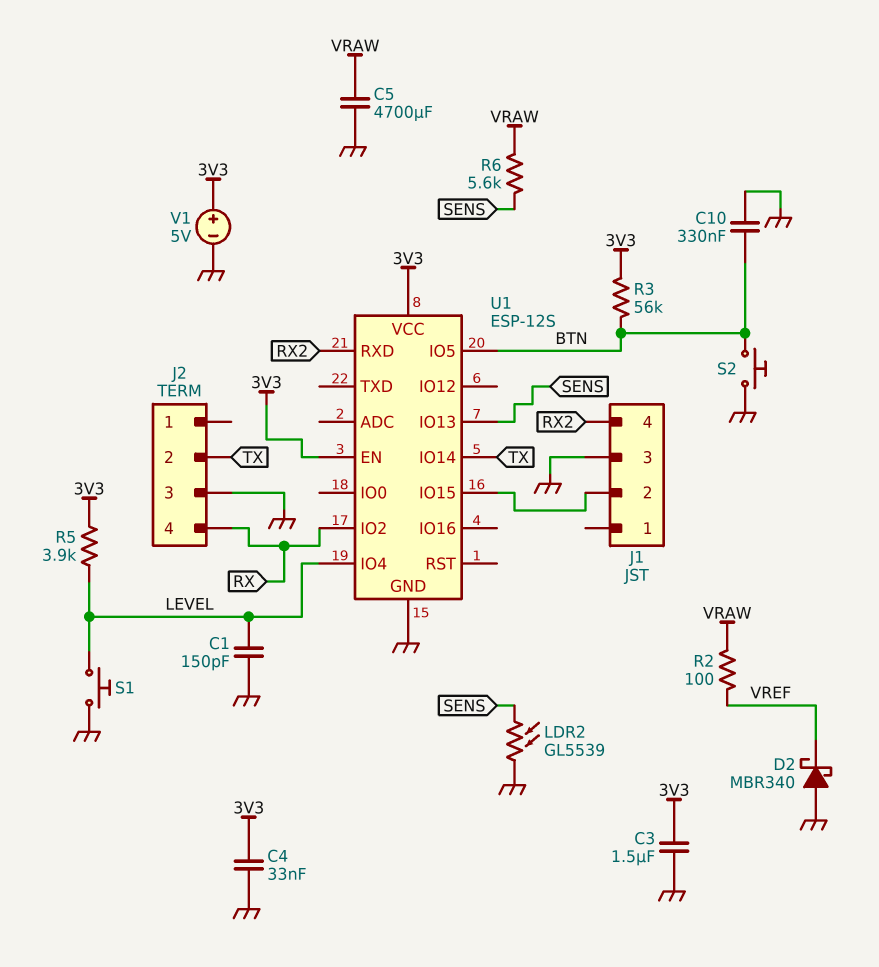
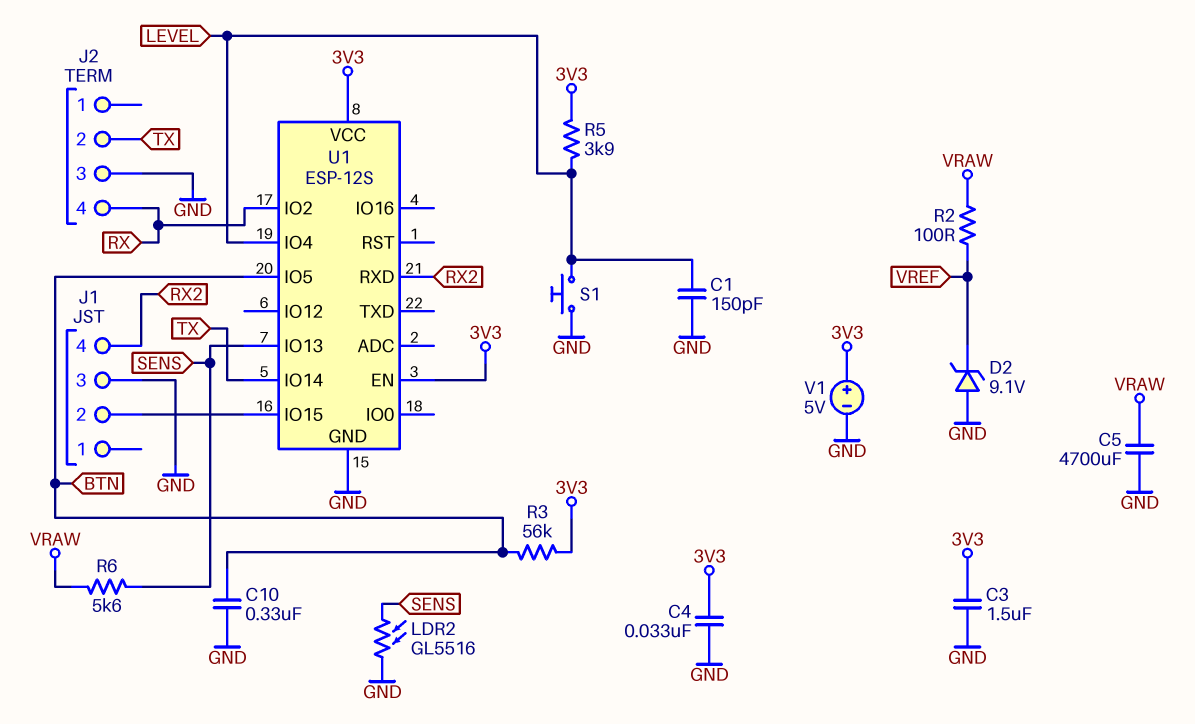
D2: schottky MBR340 (A GND, K VREF) -> zener 9.1V (A GND, K VREF)
LDR2: GL5539 (GND, SENS) -> GL5516 (GND, SENS)
S2: button (BTN, GND) -> none

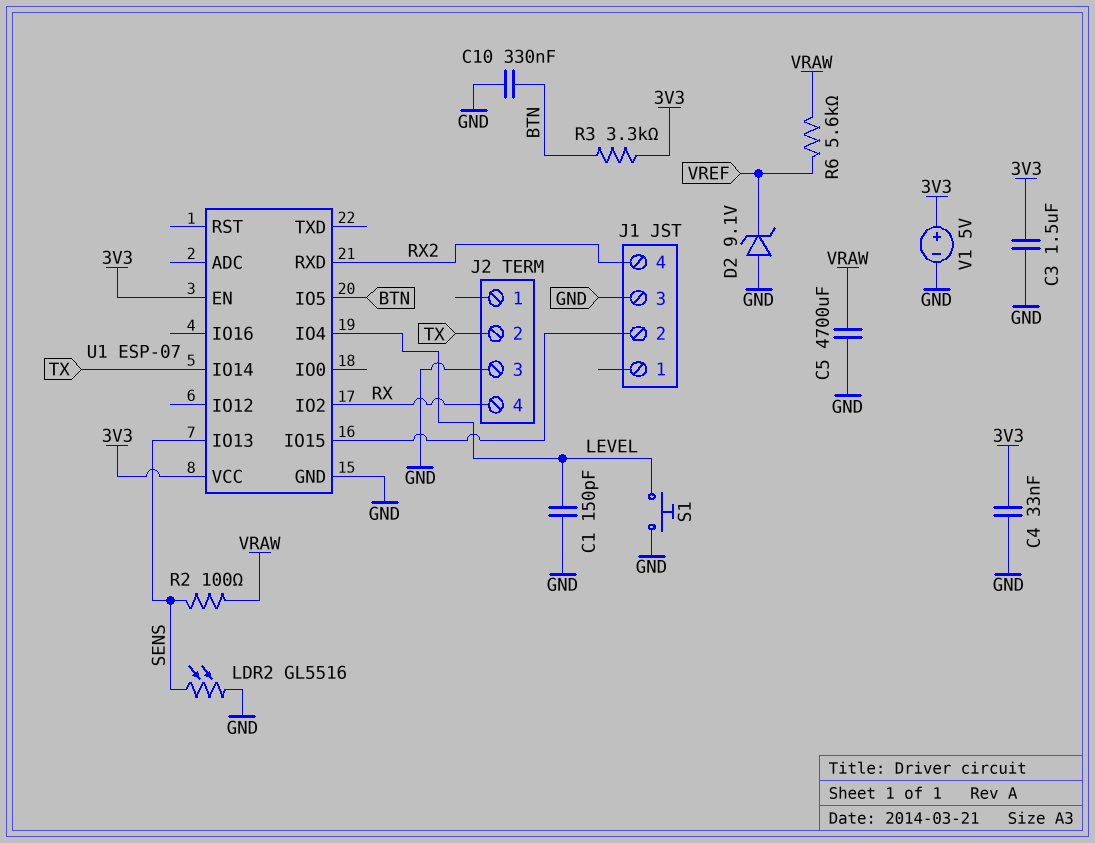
R2: 100 (VRAW, VREF) -> 100 (SENS, VRAW)
R3: 56k (3V3, BTN) -> 3.3k (3V3, BTN)
R5: 3.9k (3V3, LEVEL) -> none
R6: 5.6k (SENS, VRAW) -> 5.6k (VRAW, VREF)
U1: ESP-12S -> ESP-07

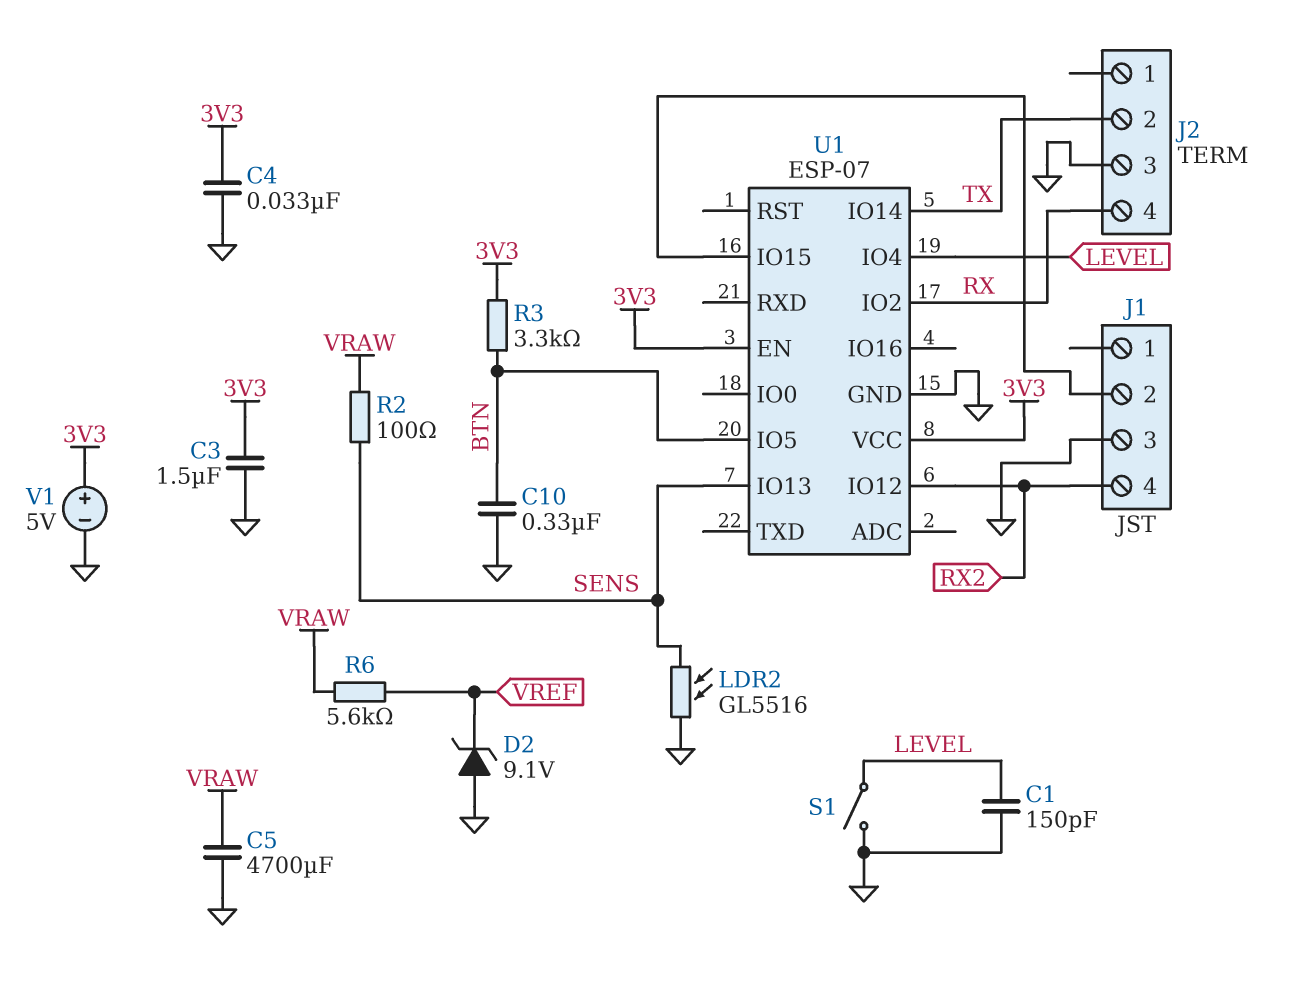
S1: button (GND, LEVEL) -> switch (GND, LEVEL)
U1 pin IO12: none -> RX2
U1 pin RXD: RX2 -> none

